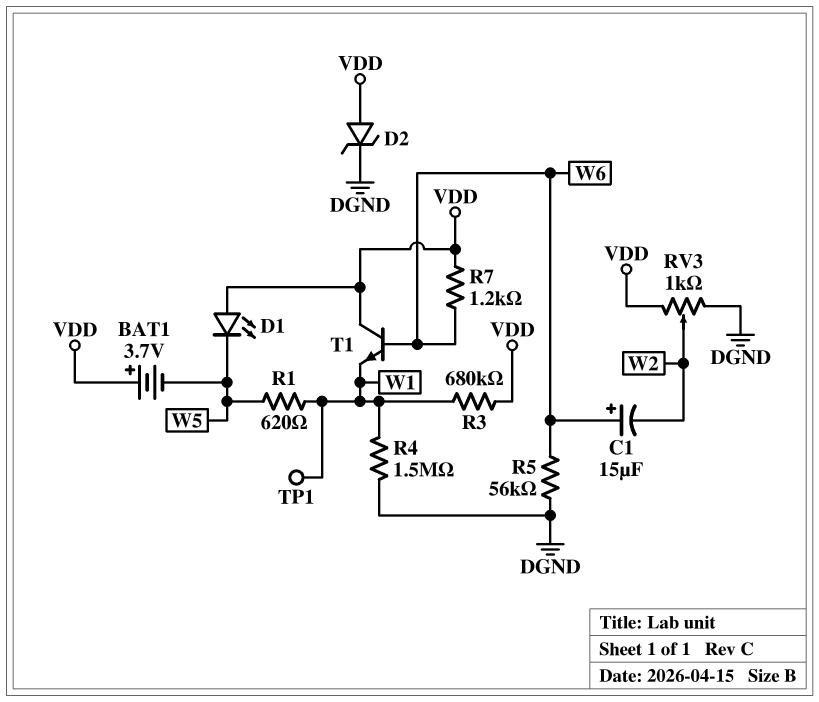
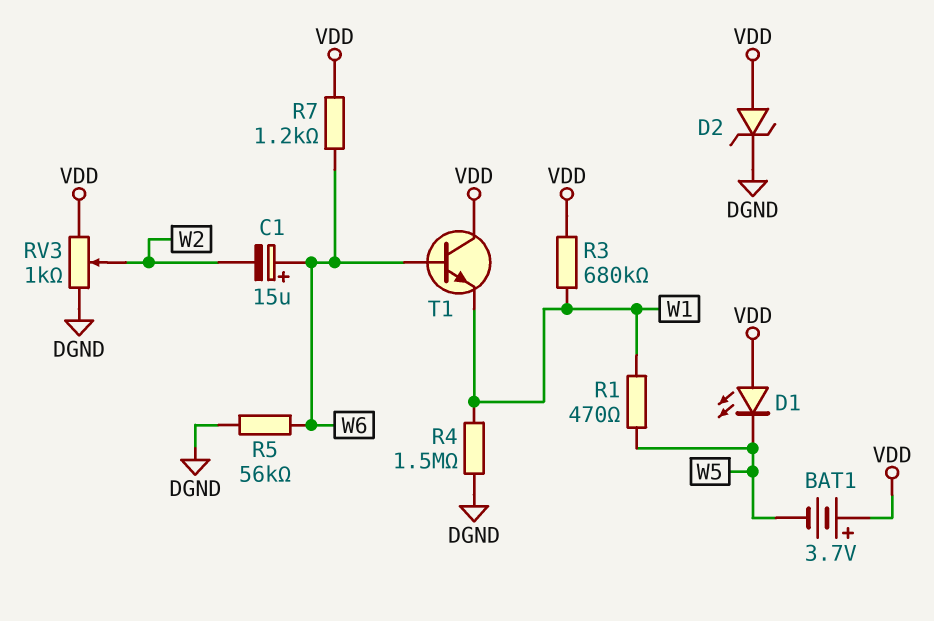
R1: 620 (W1, W5) -> 470 (W1, W5)
TP1: test point (W1) -> none

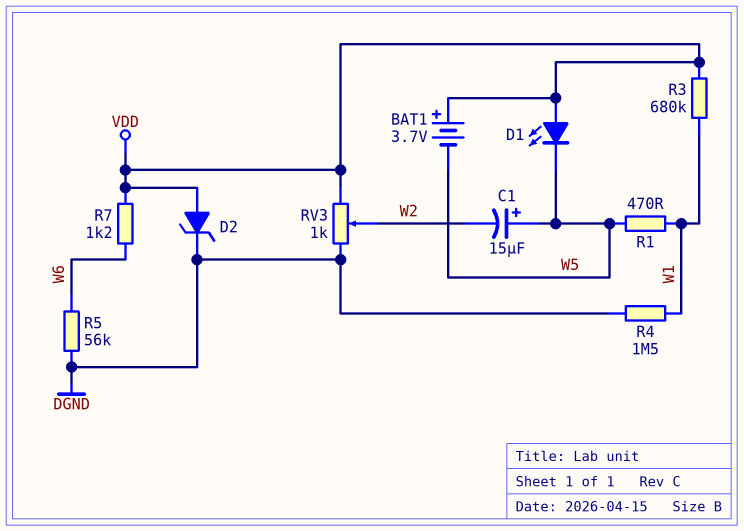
C1: 15uF (plus W6, minus W2) -> 15uF (plus W5, minus W2)
T1: NPN (B W6, C VDD, E W1) -> none

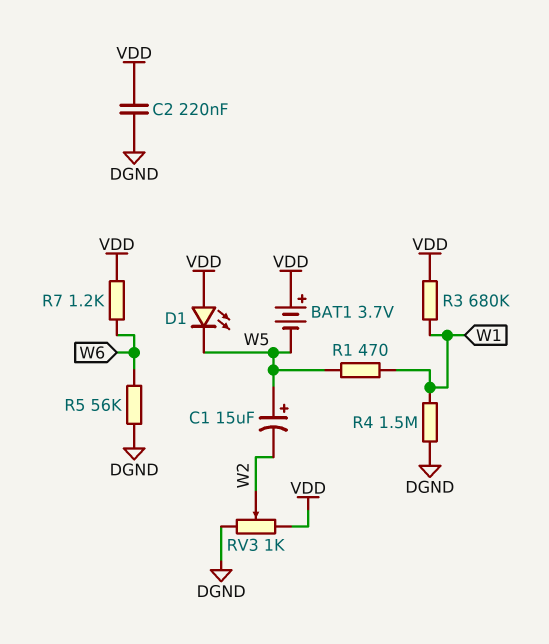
C2: none -> 220nF (DGND, VDD)
D2: zener (A VDD, K DGND) -> none

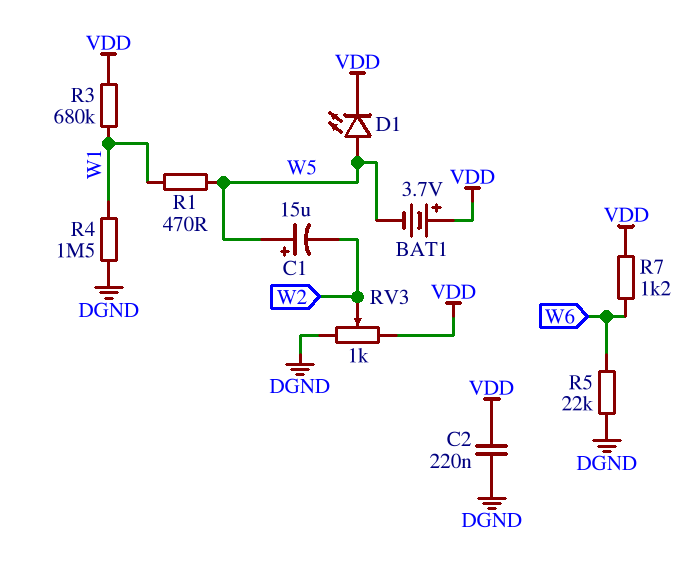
D1: LED (A VDD, K W5) -> LED (A W5, K VDD)
R5: 56k (DGND, W6) -> 22k (DGND, W6)

